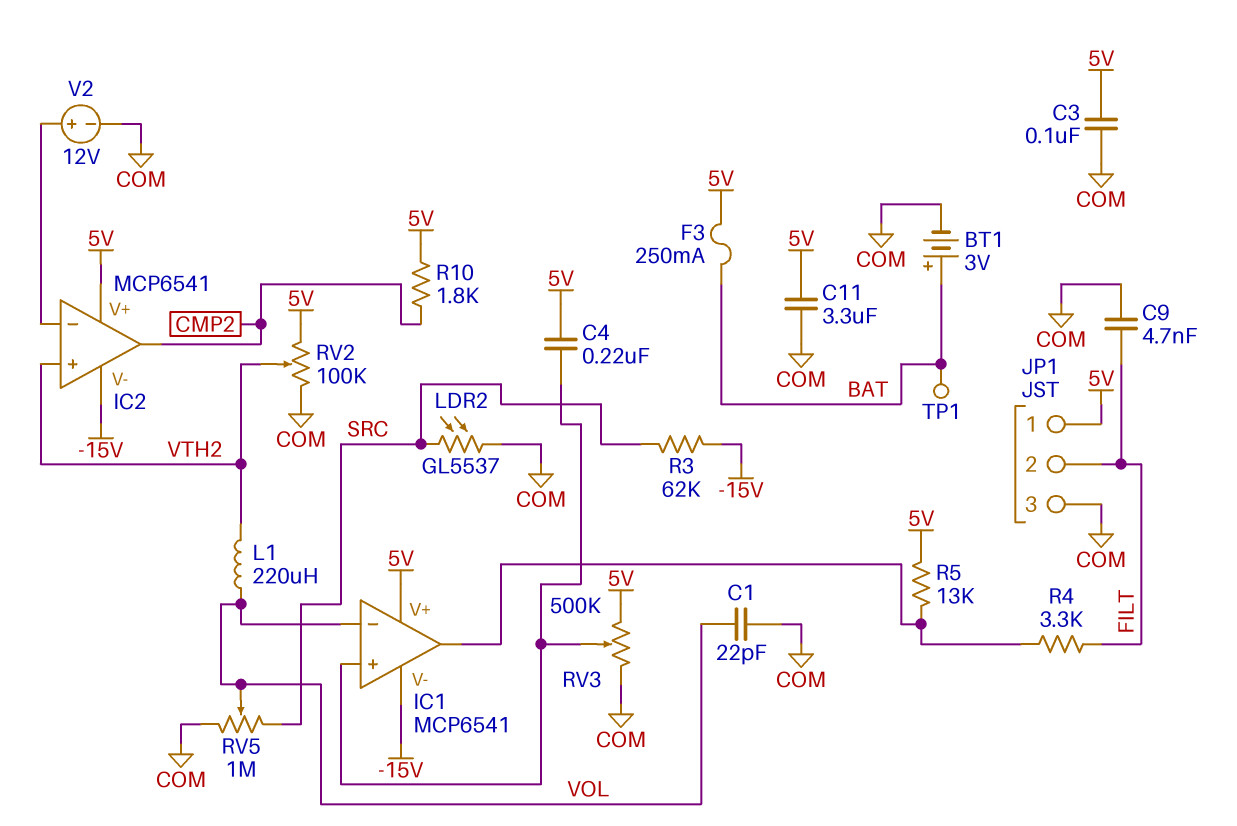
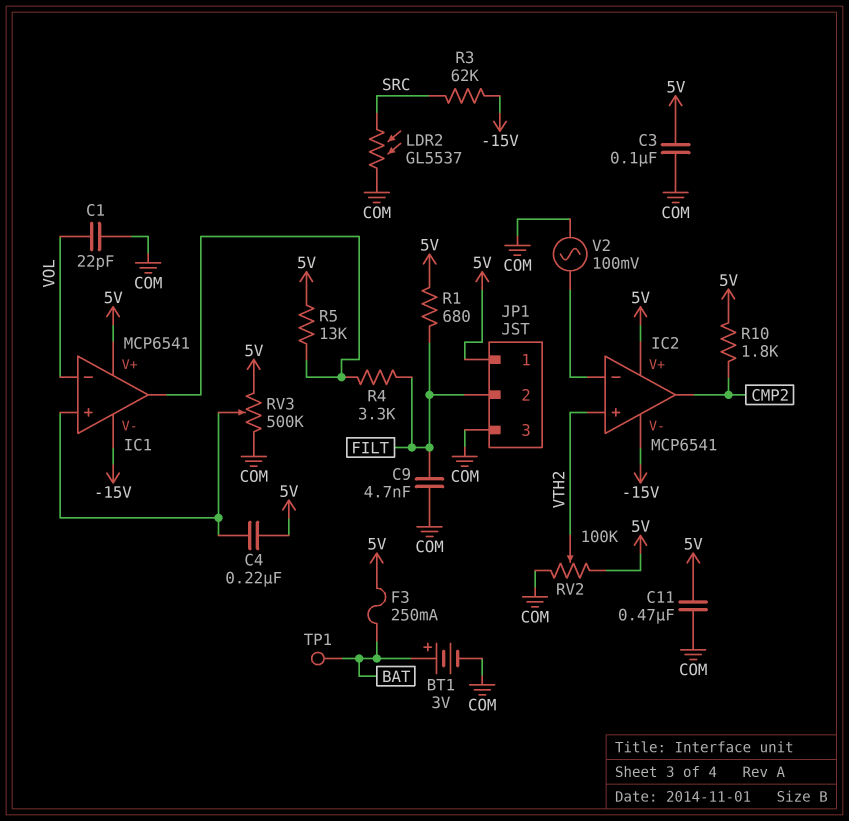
C11: 3.3uF (5V, COM) -> 470nF (5V, COM)
L1: 220uH (VOL, VTH2) -> none
R1: none -> 680 (5V, FILT)
RV5: 1M (COM, SRC, wiper VOL) -> none
V2: 12V (plus IC2/in-, minus COM) -> AC 100mV (COM, IC2/in-)

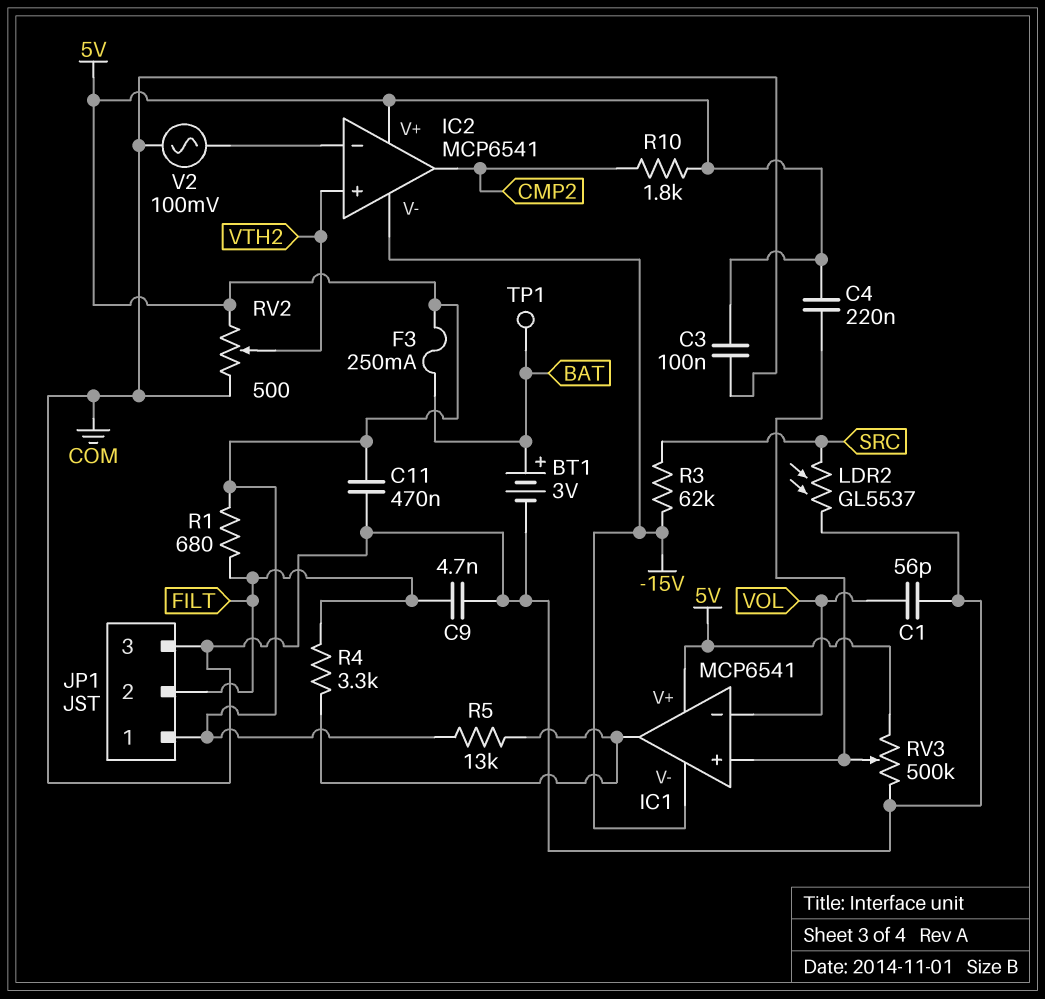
C1: 22pF (COM, VOL) -> 56pF (COM, VOL)
RV2: 100k (5V, COM, wiper VTH2) -> 500 (5V, COM, wiper VTH2)

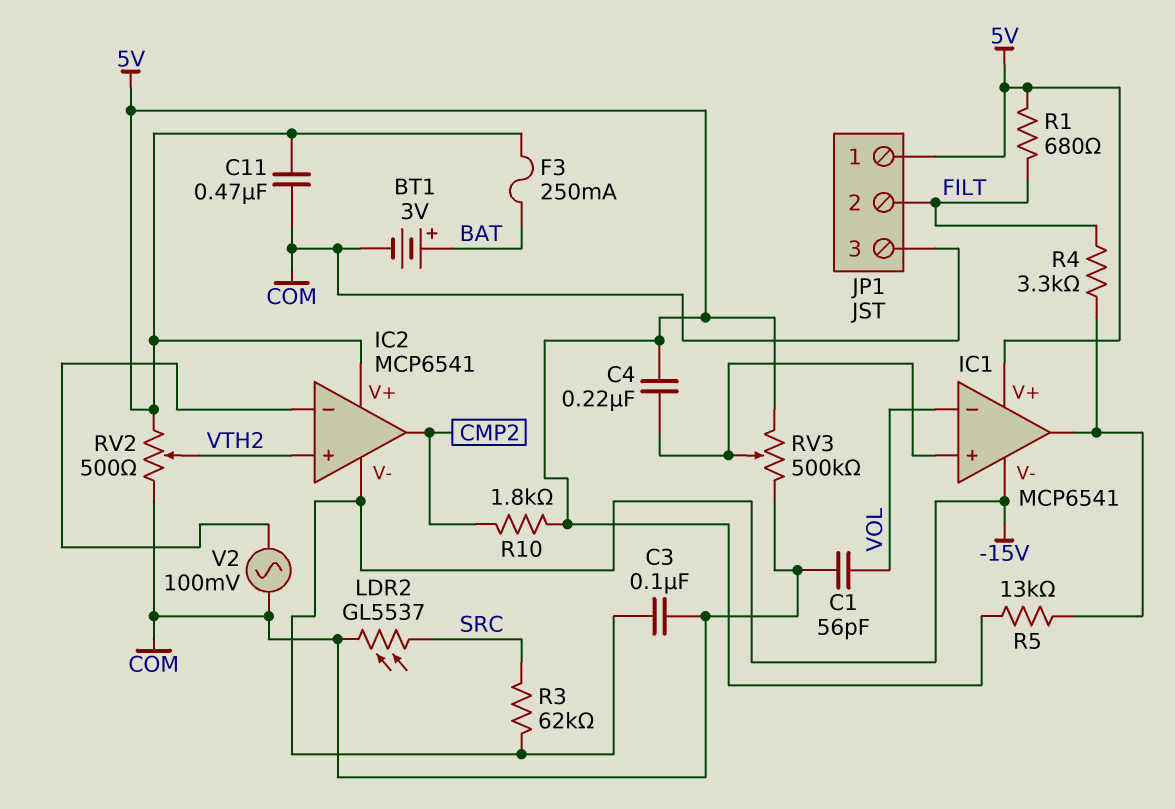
C3: 100nF (5V, COM) -> 100nF (-15V, COM)
C9: 4.7nF (COM, FILT) -> none
TP1: test point (BAT) -> none

